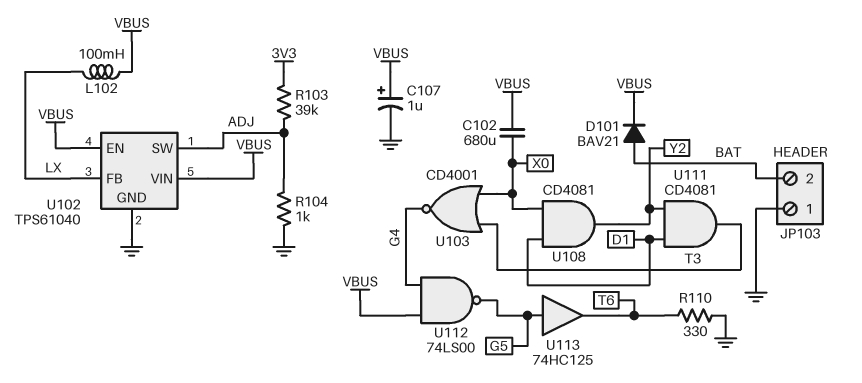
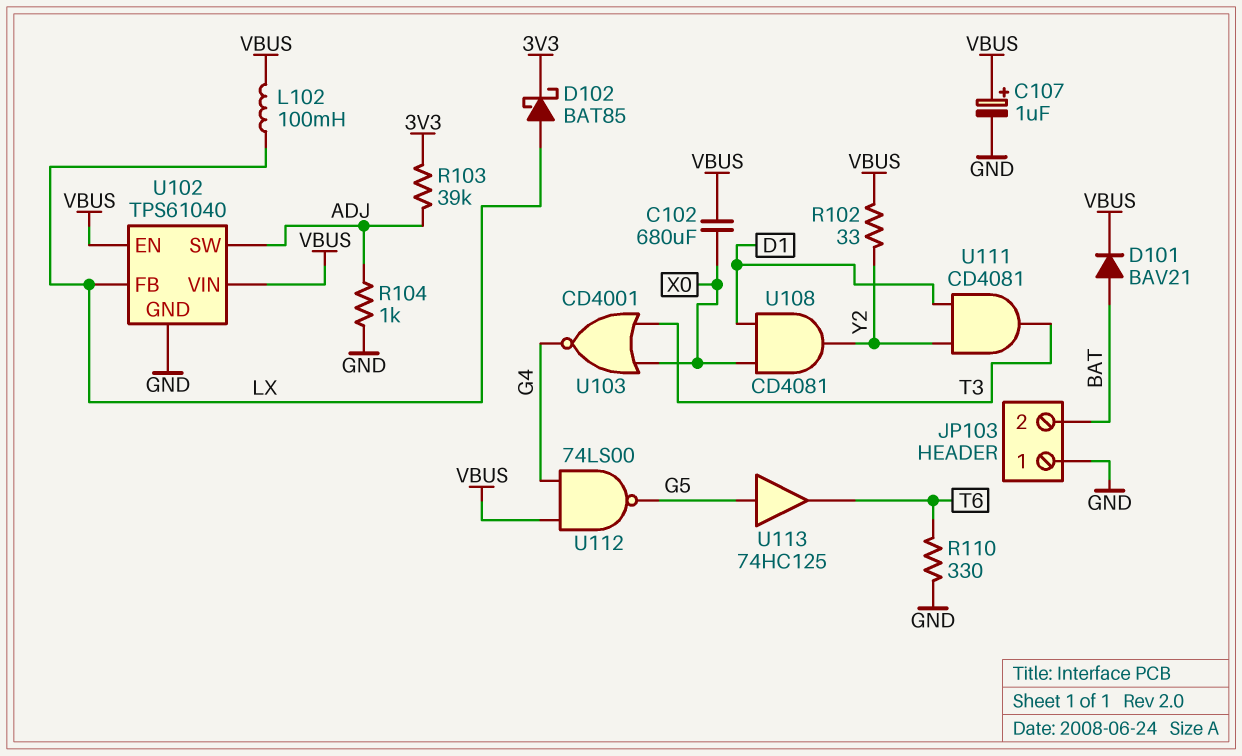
D102: none -> schottky BAT85 (A LX, K 3V3)
R102: none -> 33 (VBUS, Y2)

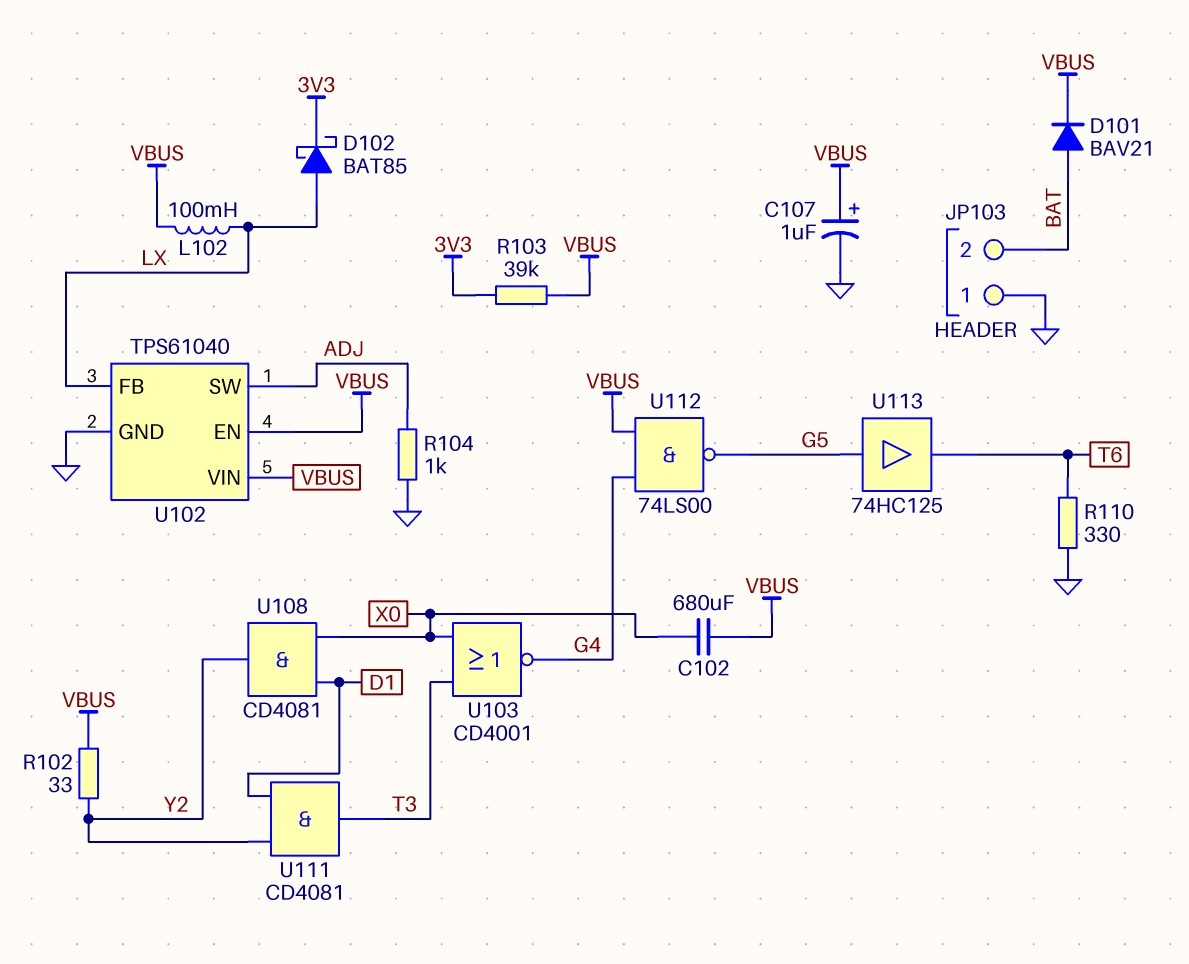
R103: 39k (3V3, ADJ) -> 39k (3V3, VBUS)

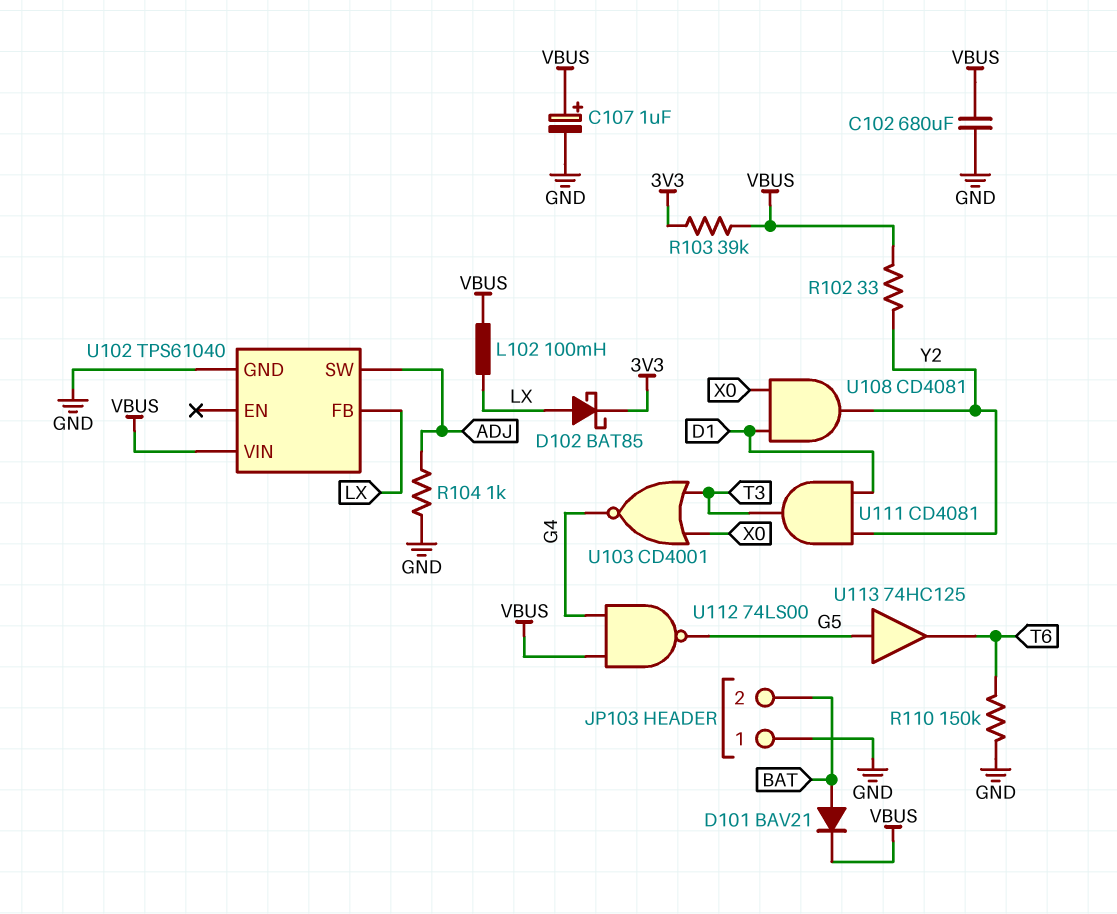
C102: 680uF (VBUS, X0) -> 680uF (GND, VBUS)
R110: 330 (GND, T6) -> 150k (GND, T6)
U102 pin EN: VBUS -> none

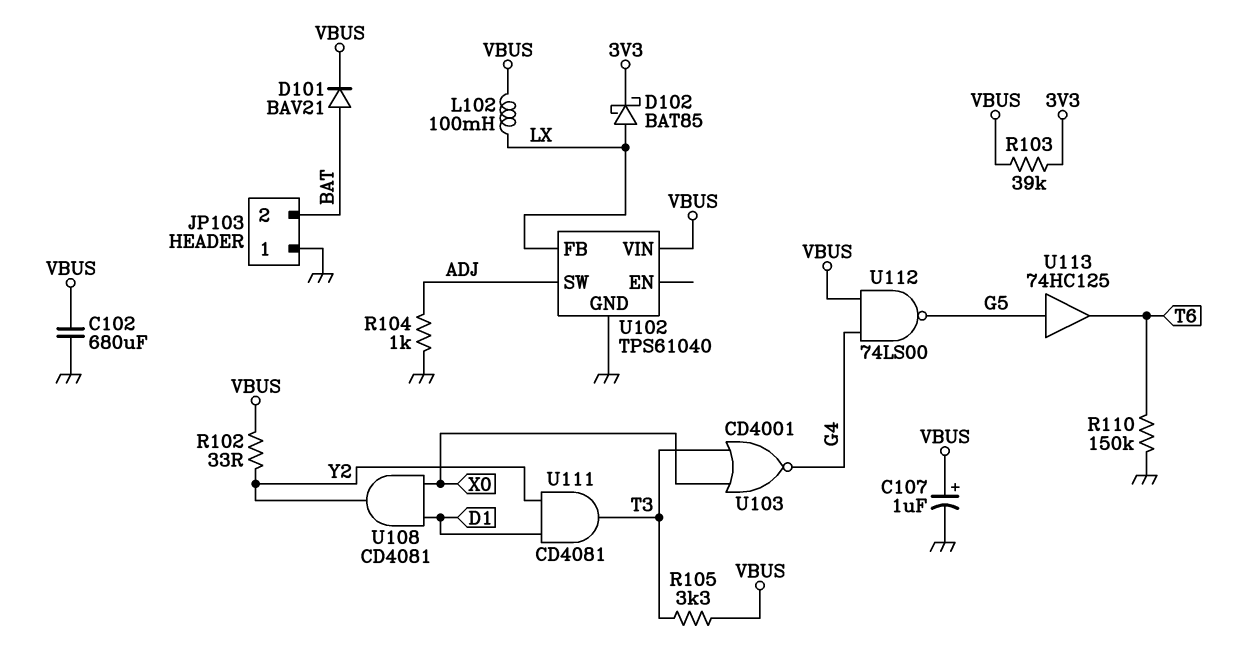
R105: none -> 3.3k (T3, VBUS)

